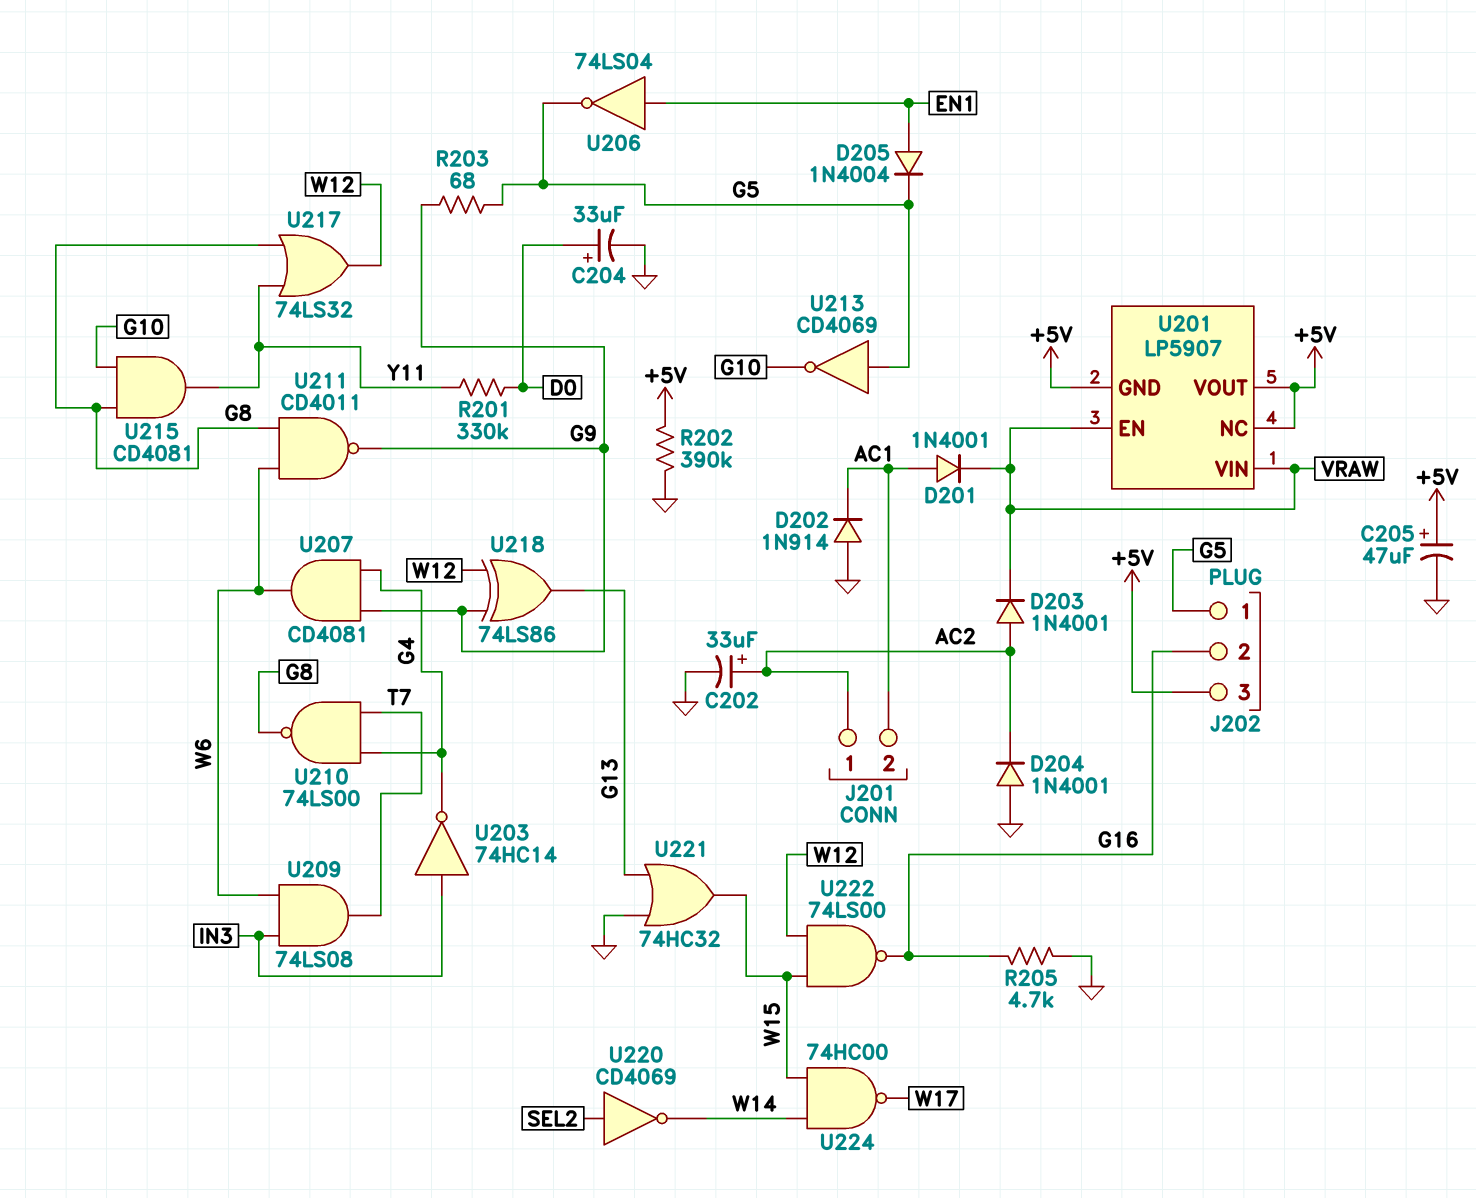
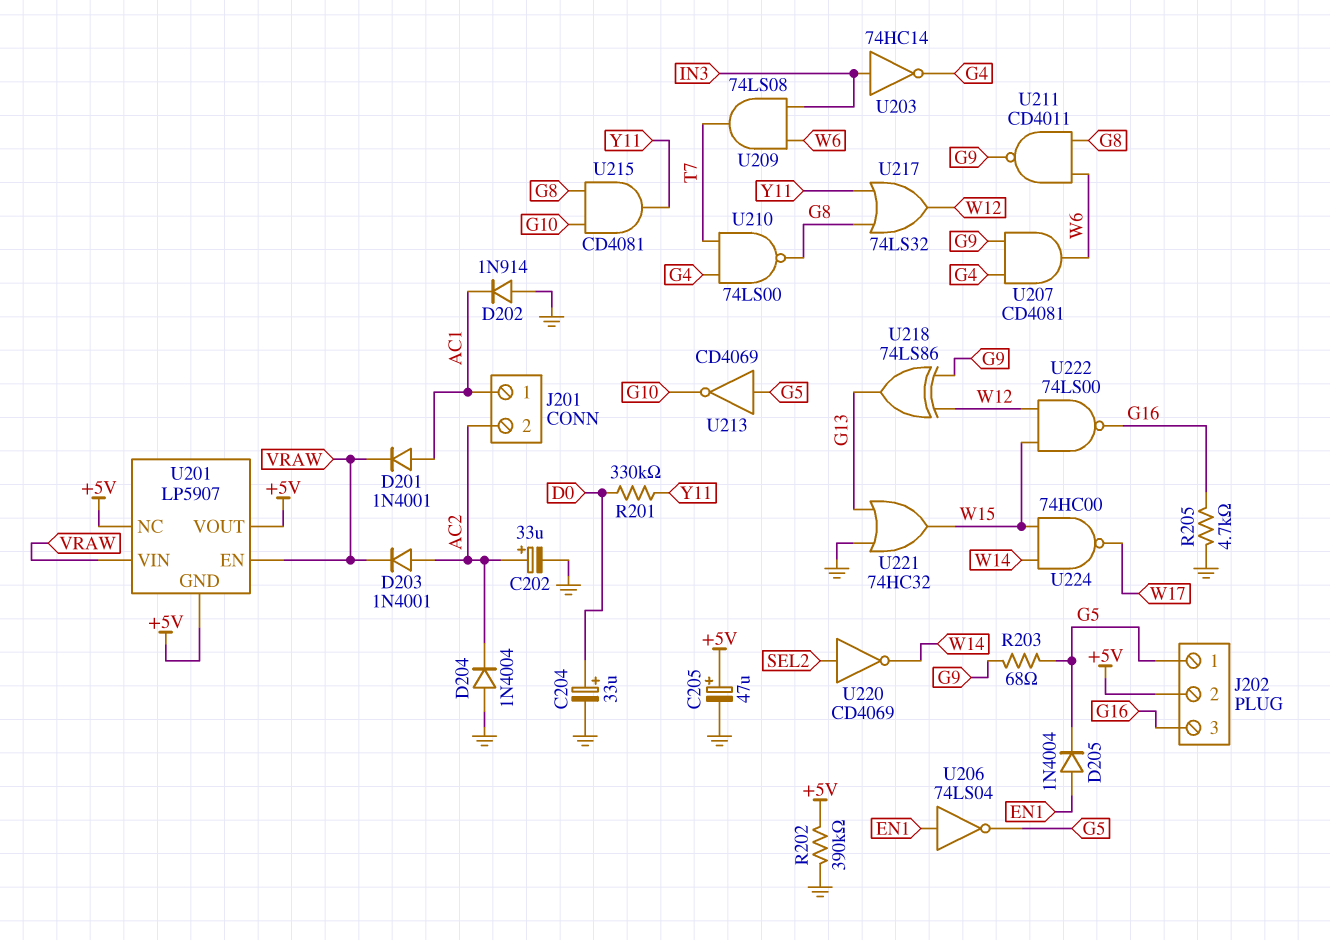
D204: diode 1N4001 (A GND, K AC2) -> diode 1N4004 (A GND, K AC2)
J201 pin 1: AC2 -> AC1
J201 pin 2: AC1 -> AC2
J202 pin 2: G16 -> +5V
J202 pin 3: +5V -> G16

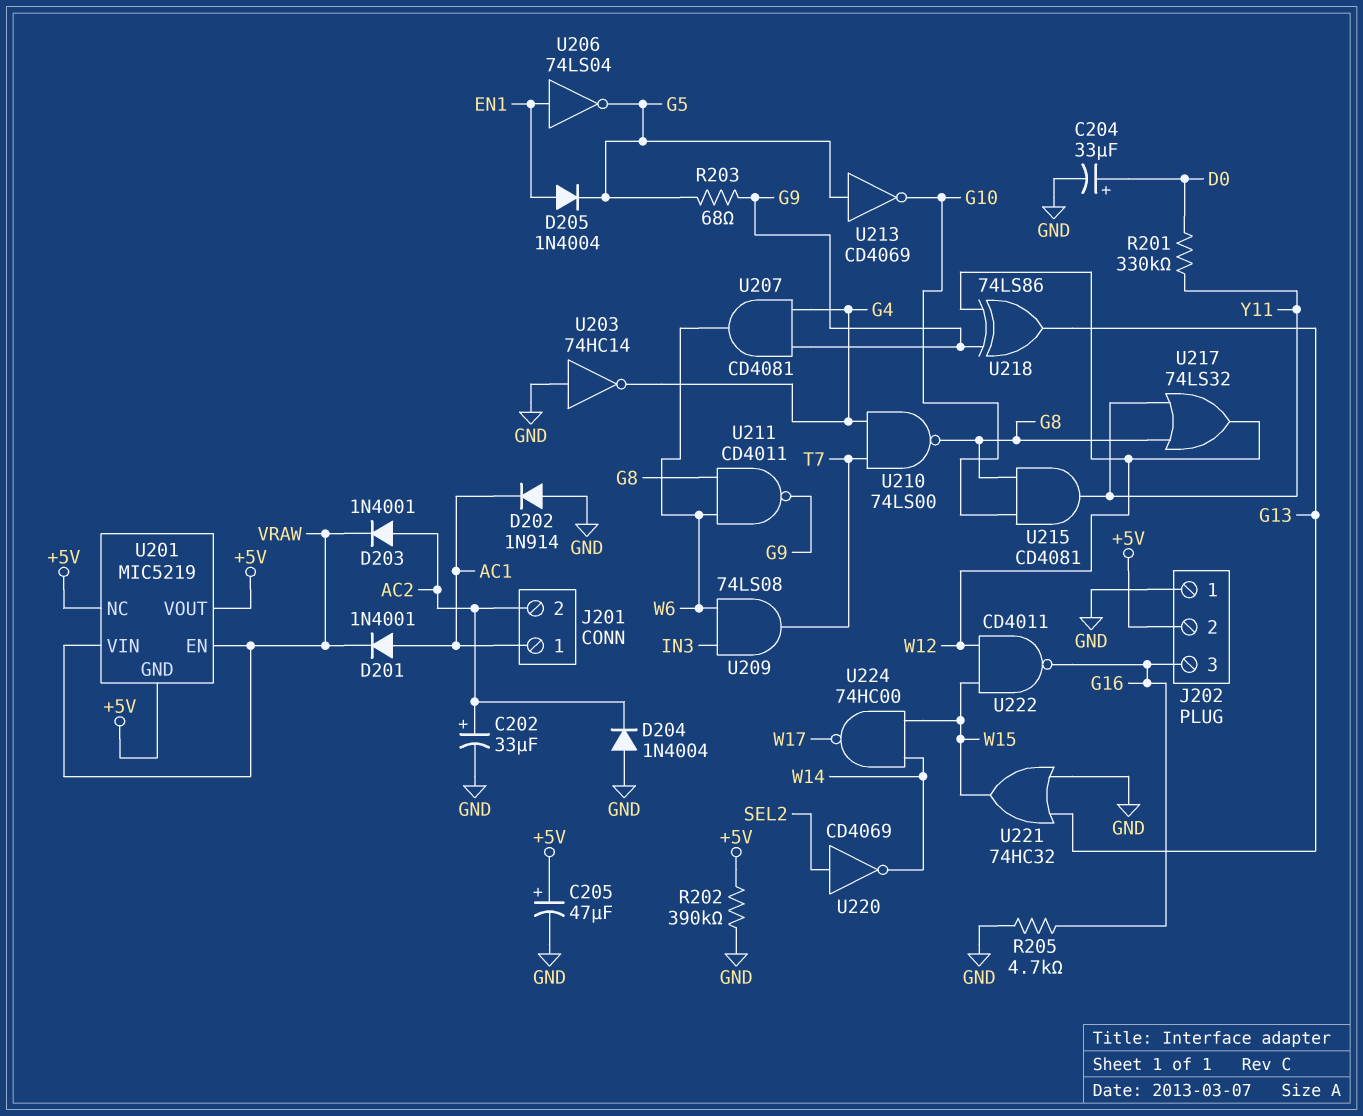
J202 pin 1: G5 -> GND
U201: LP5907 -> MIC5219
U203: NOT 74HC14 (in IN3, out G4) -> NOT 74HC14 (in GND, out G4)
U222: NAND 74LS00 (in W12, in W15, out G16) -> NAND CD4011 (in W12, in W15, out G16)

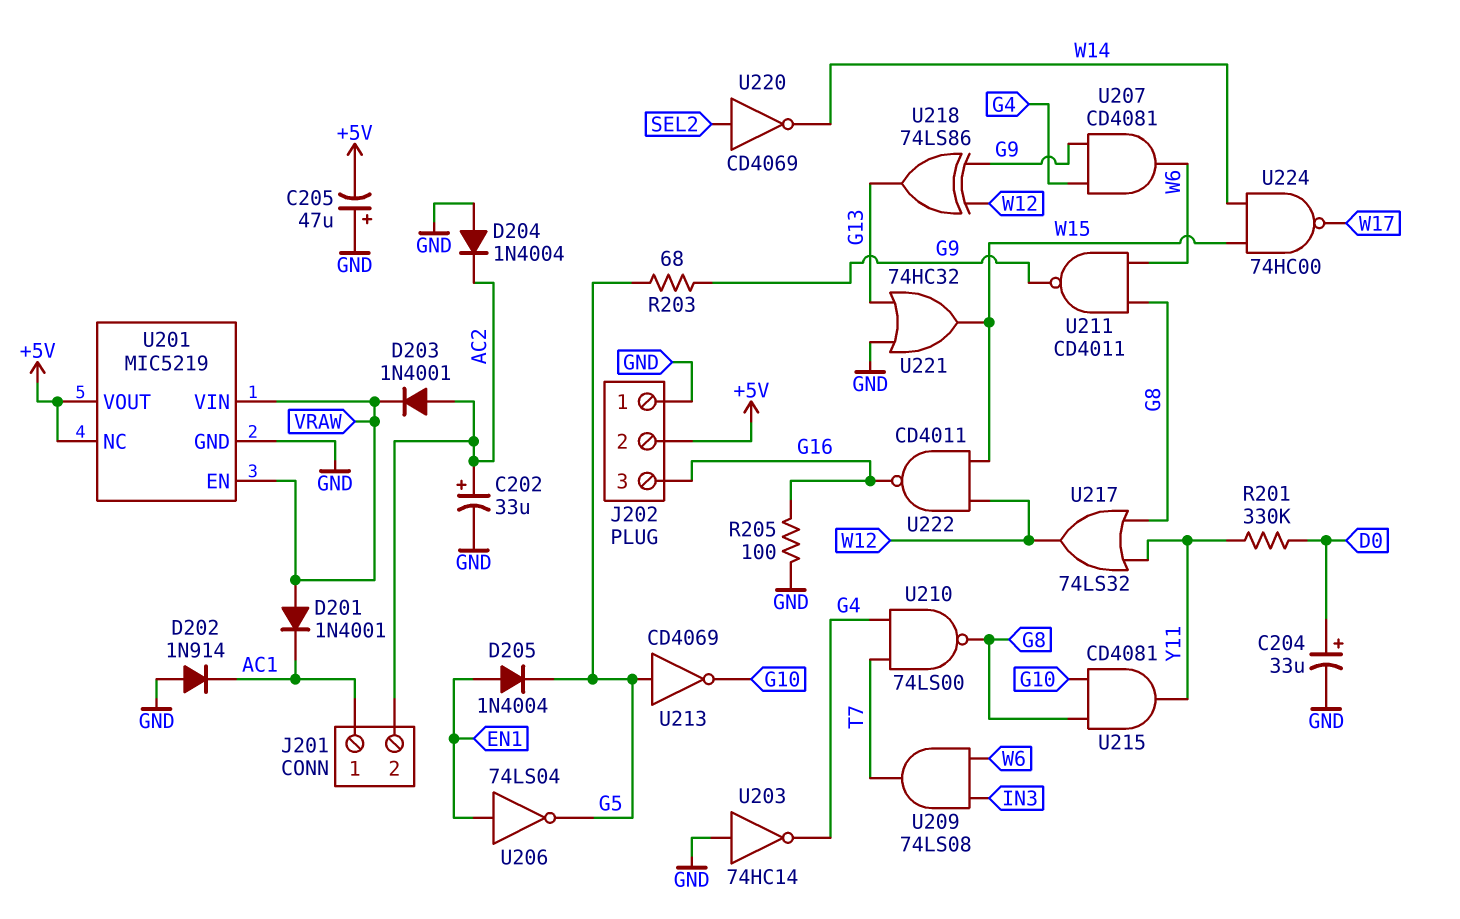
C205: 47uF (plus +5V, minus GND) -> 47uF (plus GND, minus +5V)
D201: diode 1N4001 (A AC1, K VRAW) -> diode 1N4001 (A VRAW, K AC1)
R202: 390k (+5V, GND) -> none
R205: 4.7k (G16, GND) -> 100 (G16, GND)
U201 pin GND: +5V -> GND

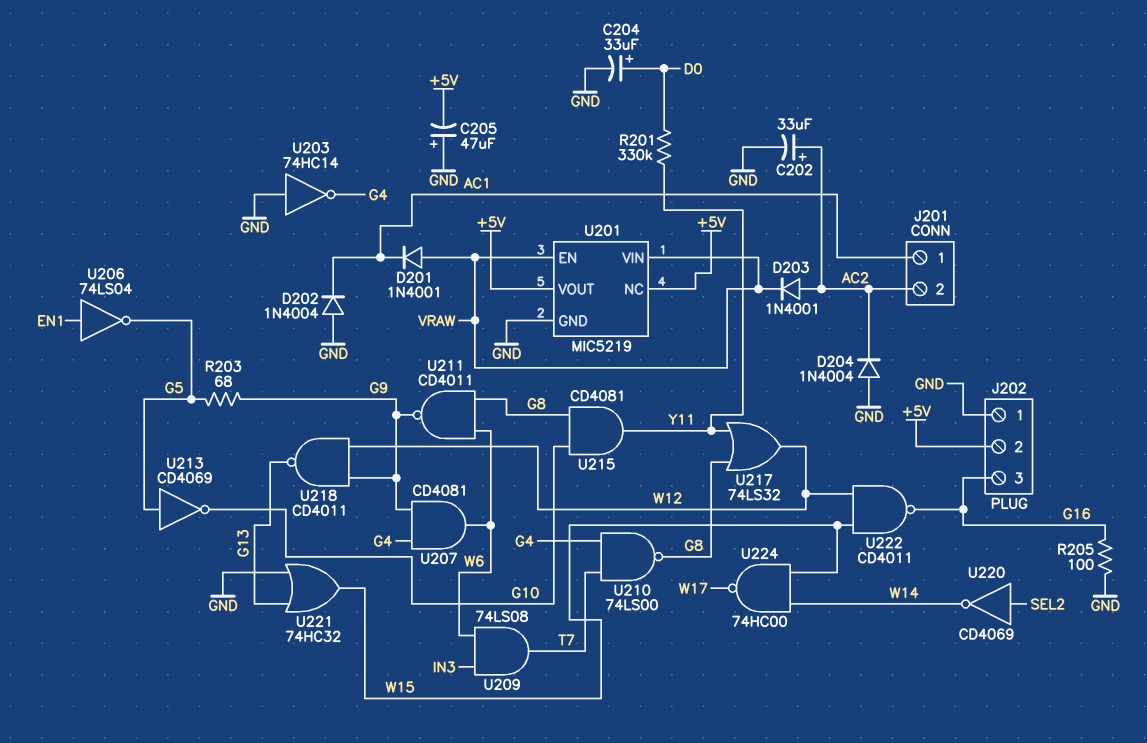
D202: diode 1N914 (A GND, K AC1) -> diode 1N4004 (A GND, K AC1)
D205: diode 1N4004 (A EN1, K G5) -> none
U218: XOR 74LS86 (in G9, in W12, out G13) -> NAND CD4011 (in G9, in W12, out G13)

